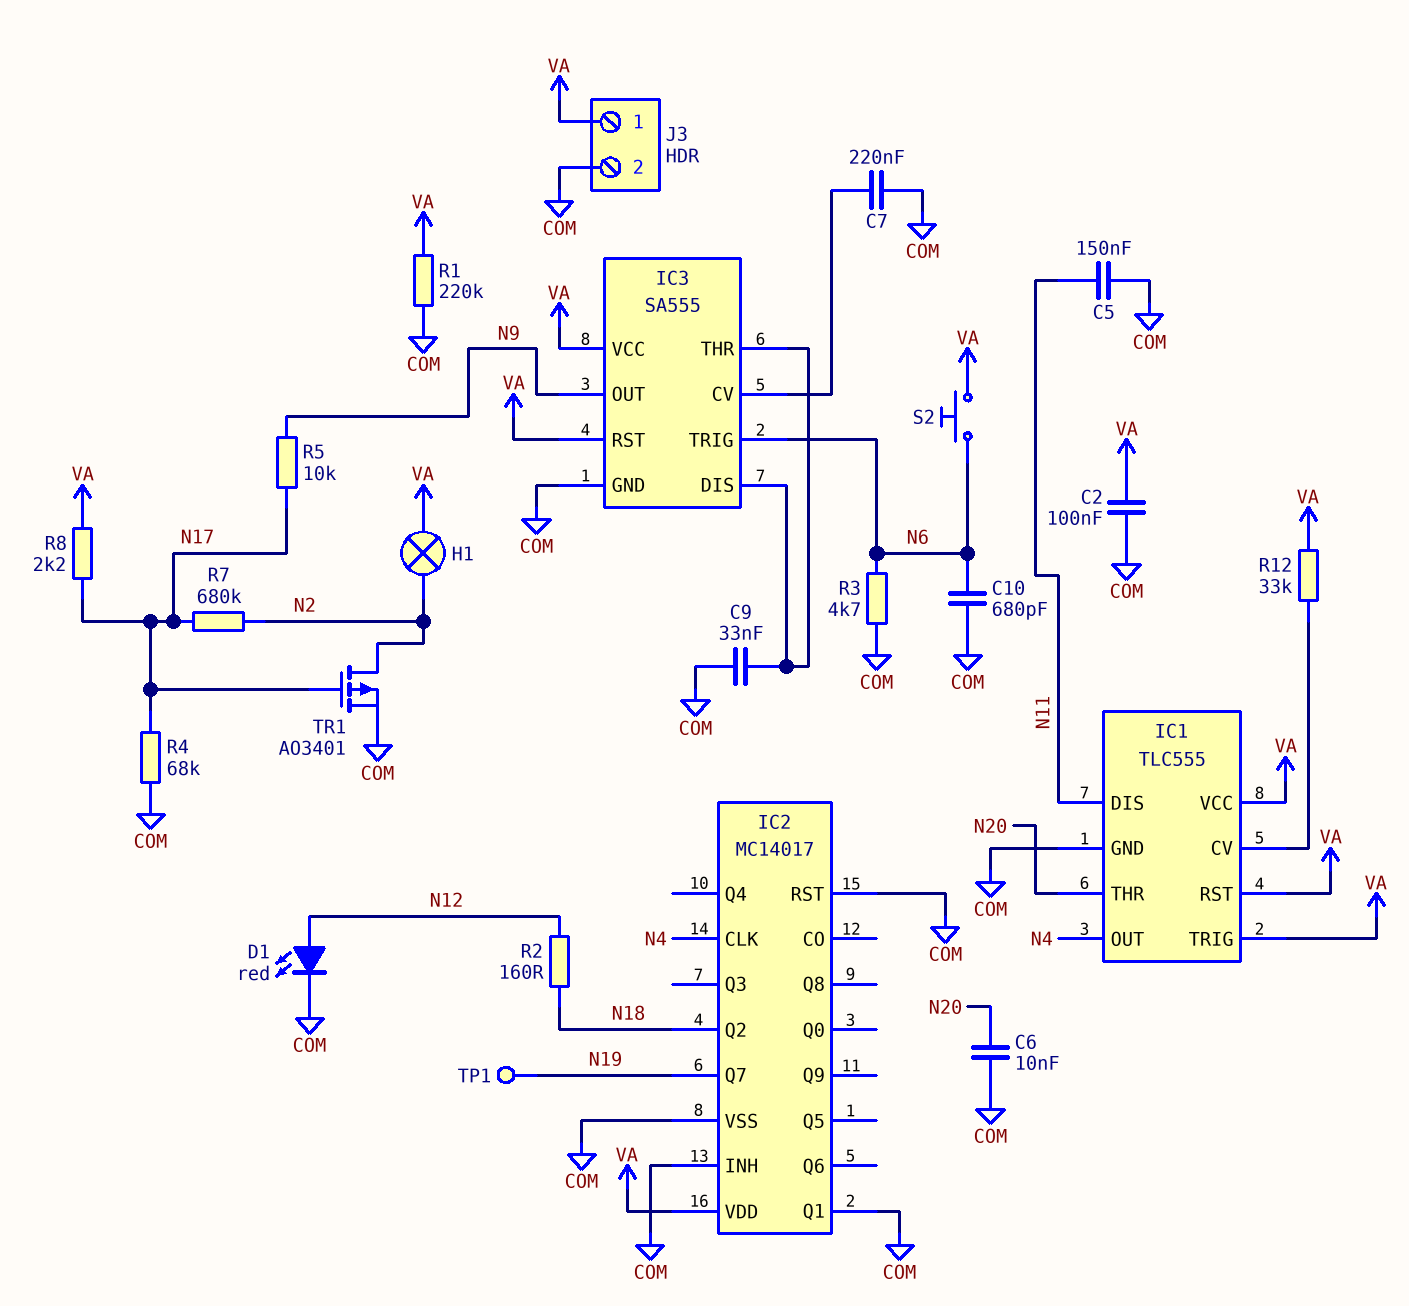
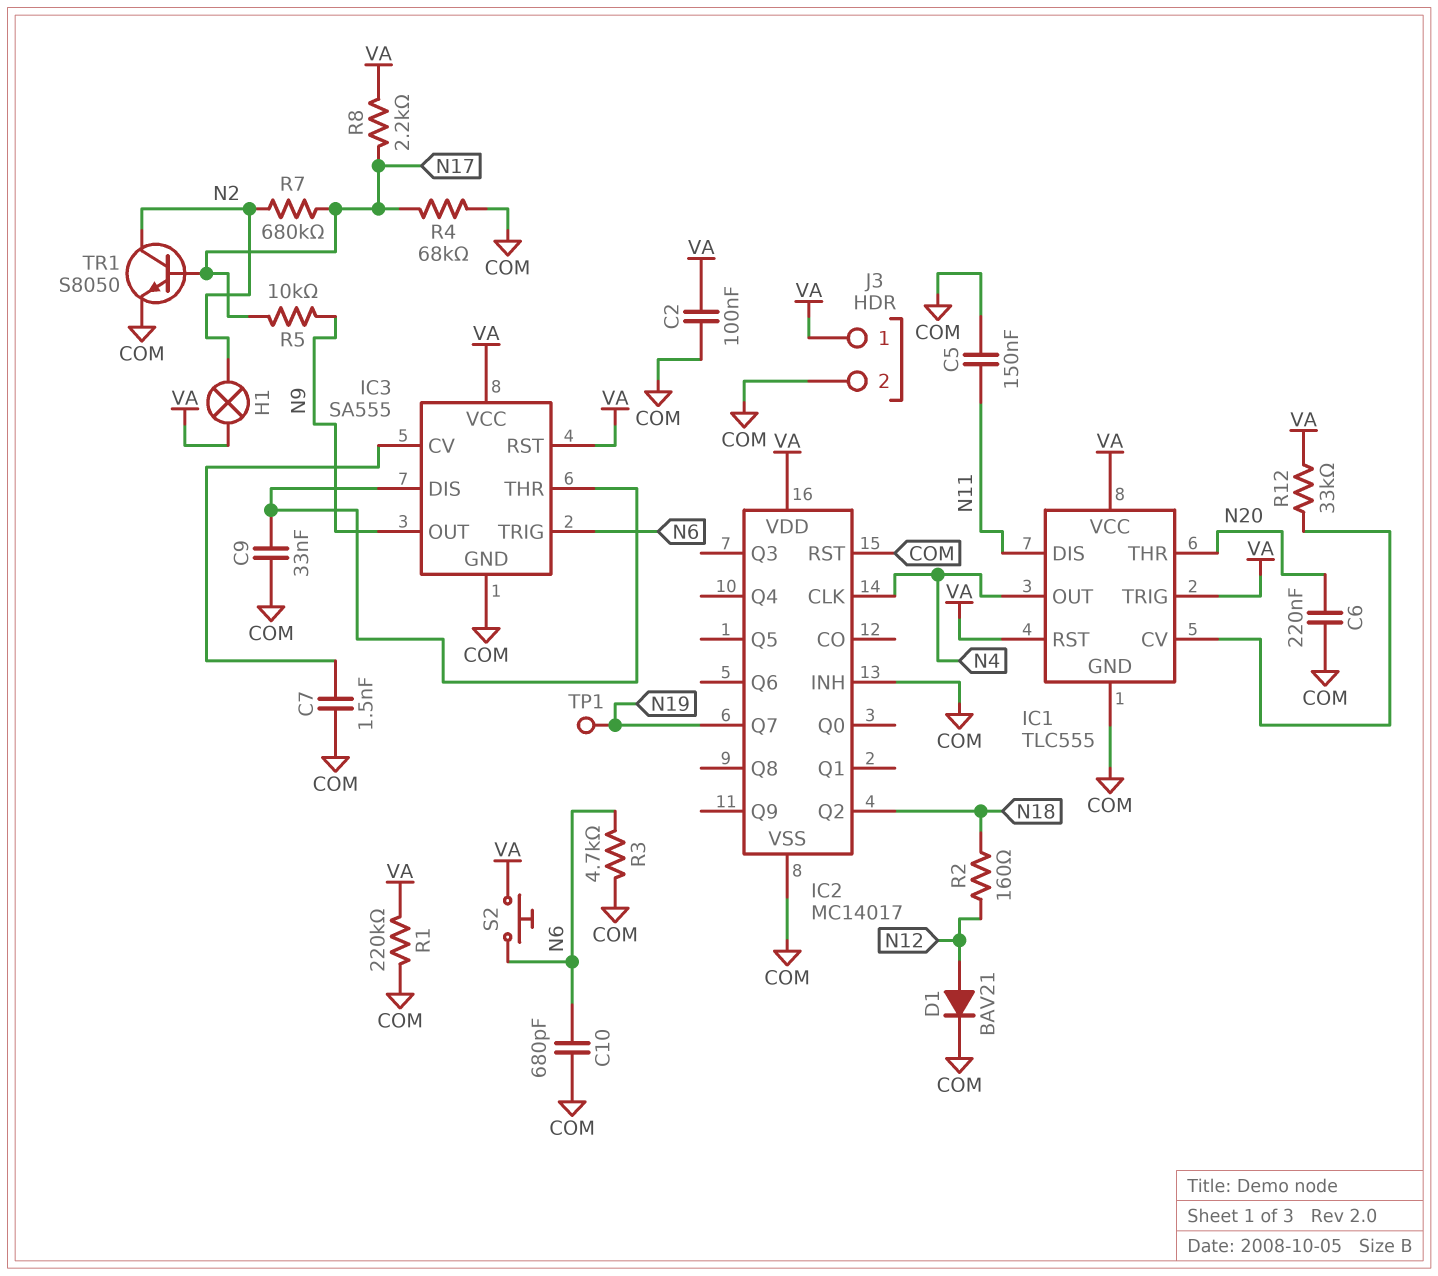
C6: 10nF (COM, N20) -> 220nF (COM, N20)
C7: 220nF (COM, IC3/CV) -> 1.5nF (COM, IC3/CV)
D1: LED red (A N12, K COM) -> diode BAV21 (A N12, K COM)
IC2 pin Q1: COM -> none
TR1: PMOS AO3401 (G N17, D N2, S COM) -> NPN S8050 (B N17, C N2, E COM)

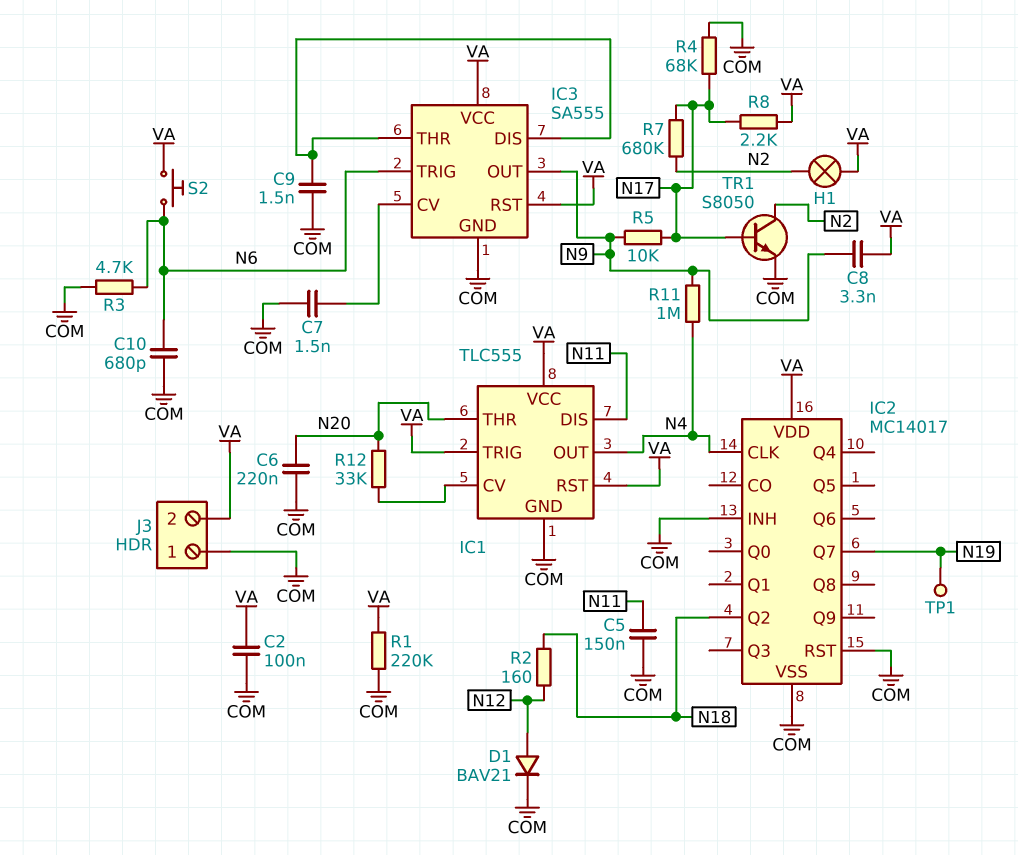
C8: none -> 3.3nF (N9, VA)
C9: 33nF (COM, IC3/DIS) -> 1.5nF (COM, IC3/DIS)
J3 pin 1: VA -> COM
J3 pin 2: COM -> VA
R11: none -> 1M (N4, N9)
R12: 33k (IC1/CV, VA) -> 33k (IC1/CV, N20)

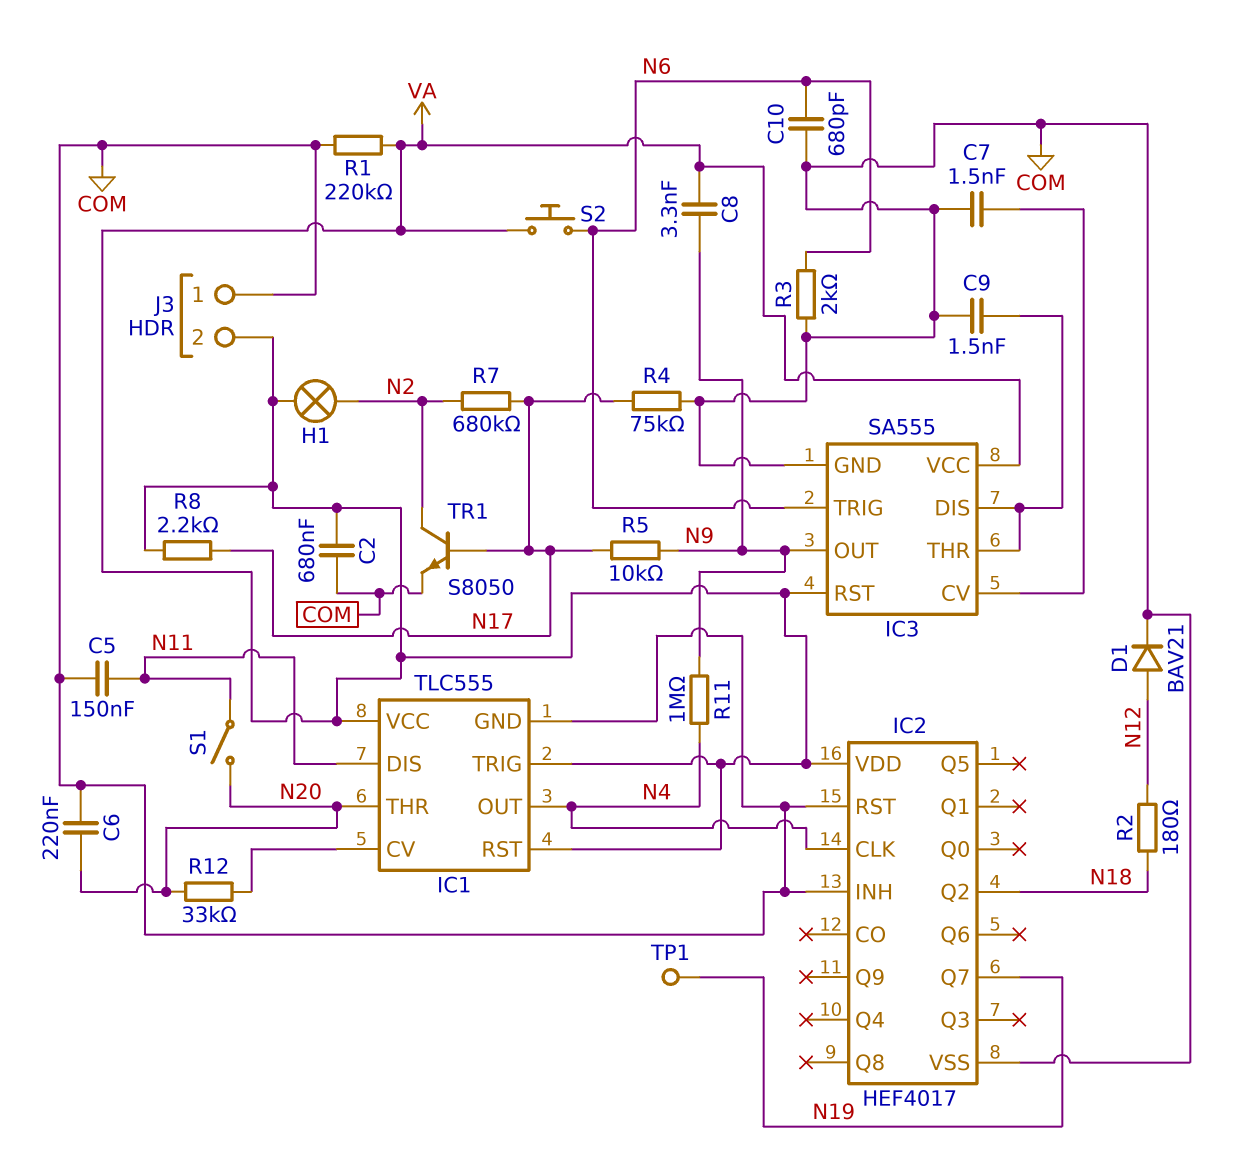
C2: 100nF (COM, VA) -> 680nF (COM, VA)
IC2: MC14017 -> HEF4017
R2: 160 (N12, N18) -> 180 (N12, N18)
R3: 4.7k (COM, N6) -> 2k (COM, N6)
R4: 68k (COM, N17) -> 75k (COM, N17)
S1: none -> switch (N11, N20)

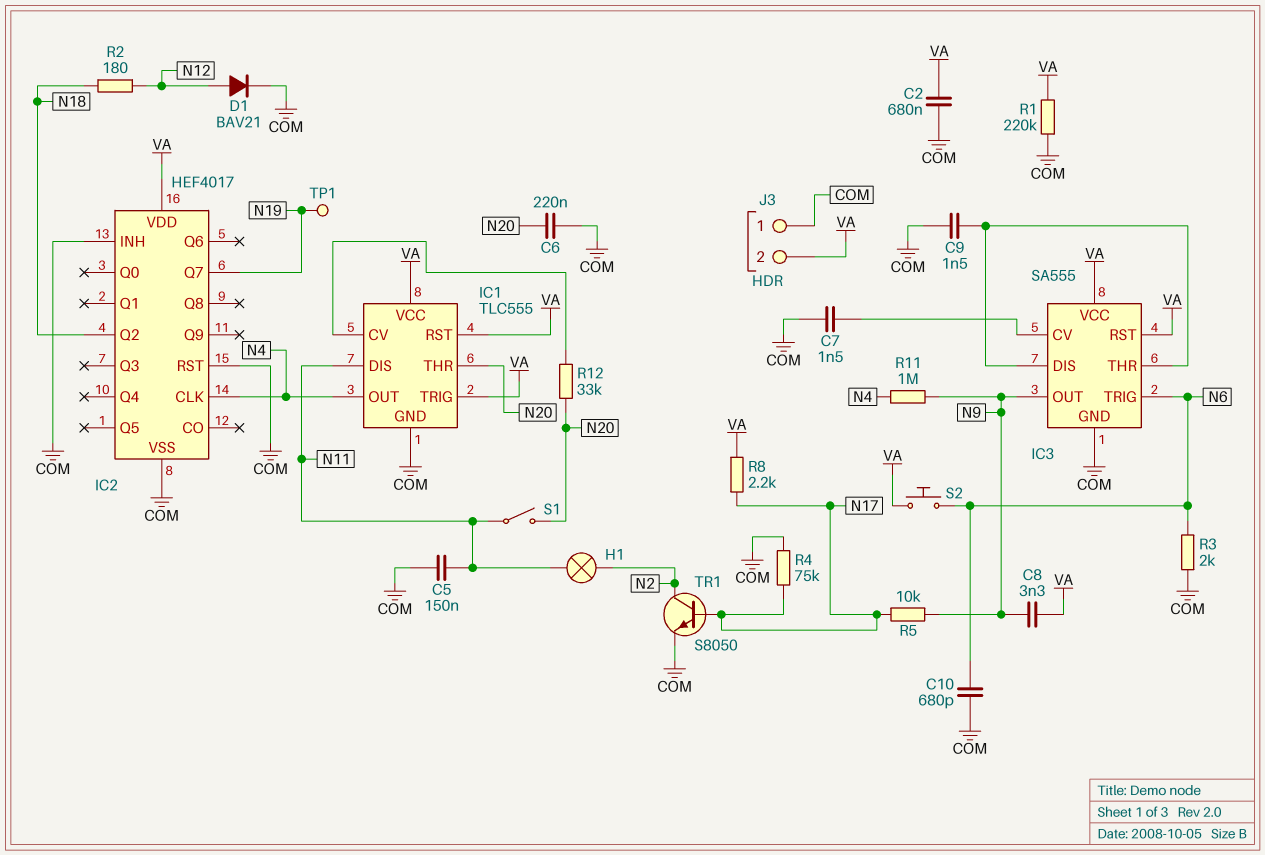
H1: lamp (N2, VA) -> lamp (N2, N11)
R7: 680k (N2, N17) -> none

